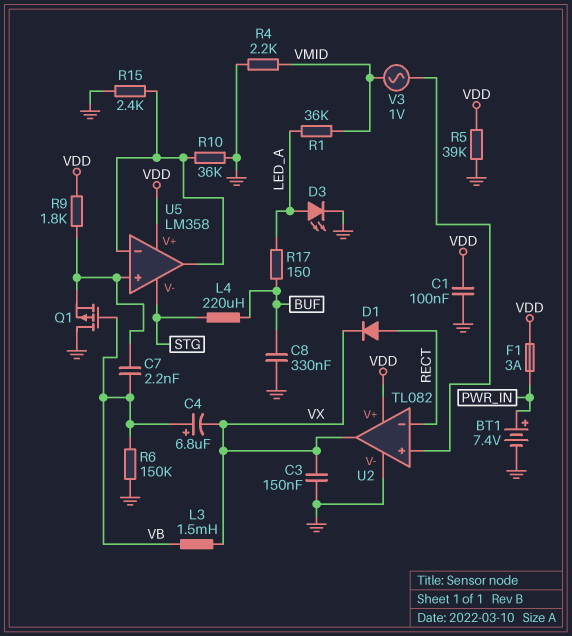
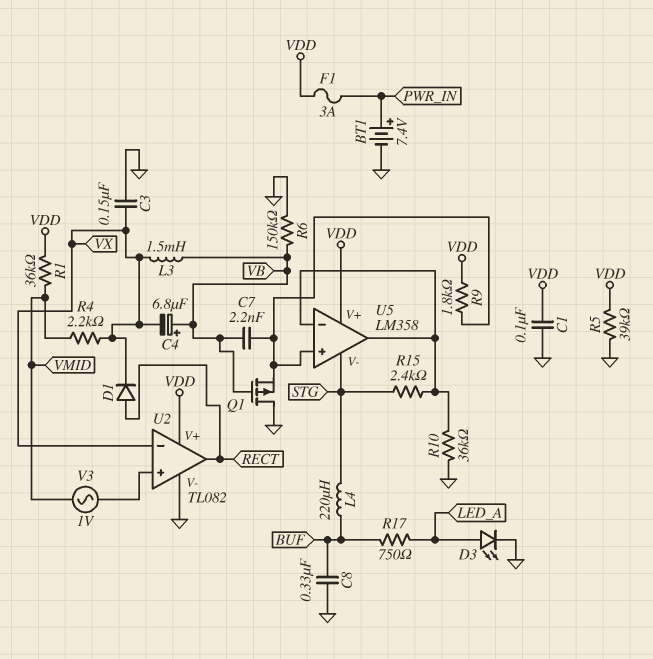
R1: 36k (LED_A, VMID) -> 36k (VDD, VMID)
R4: 2.2k (GND, VMID) -> 2.2k (VMID, VX)
R15: 2.4k (GND, U5/in-) -> 2.4k (STG, U5/in-)
R17: 150 (BUF, LED_A) -> 750 (BUF, LED_A)
U2 pin in-: RECT -> VX
U2 pin out: VX -> RECT

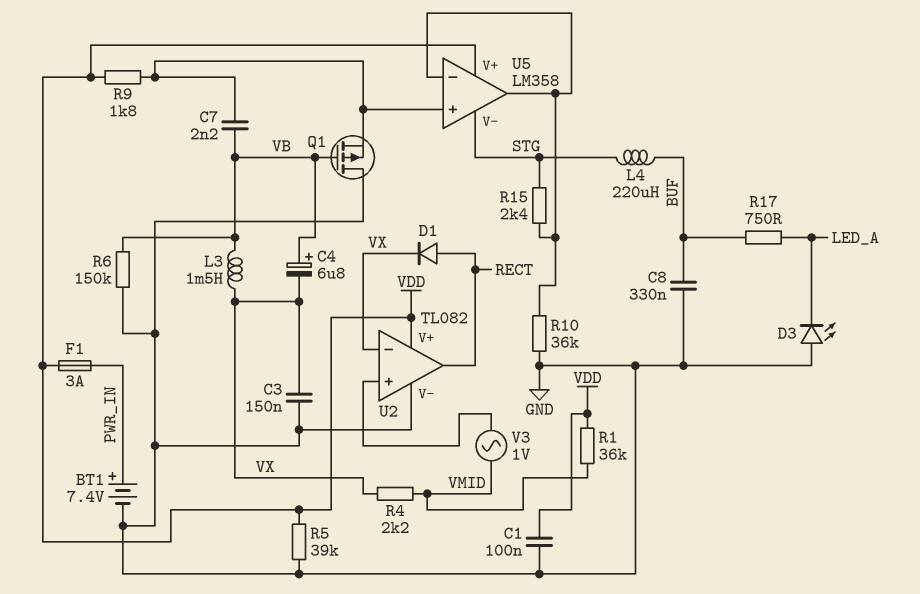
D3: LED (A LED_A, K GND) -> LED (A GND, K LED_A)

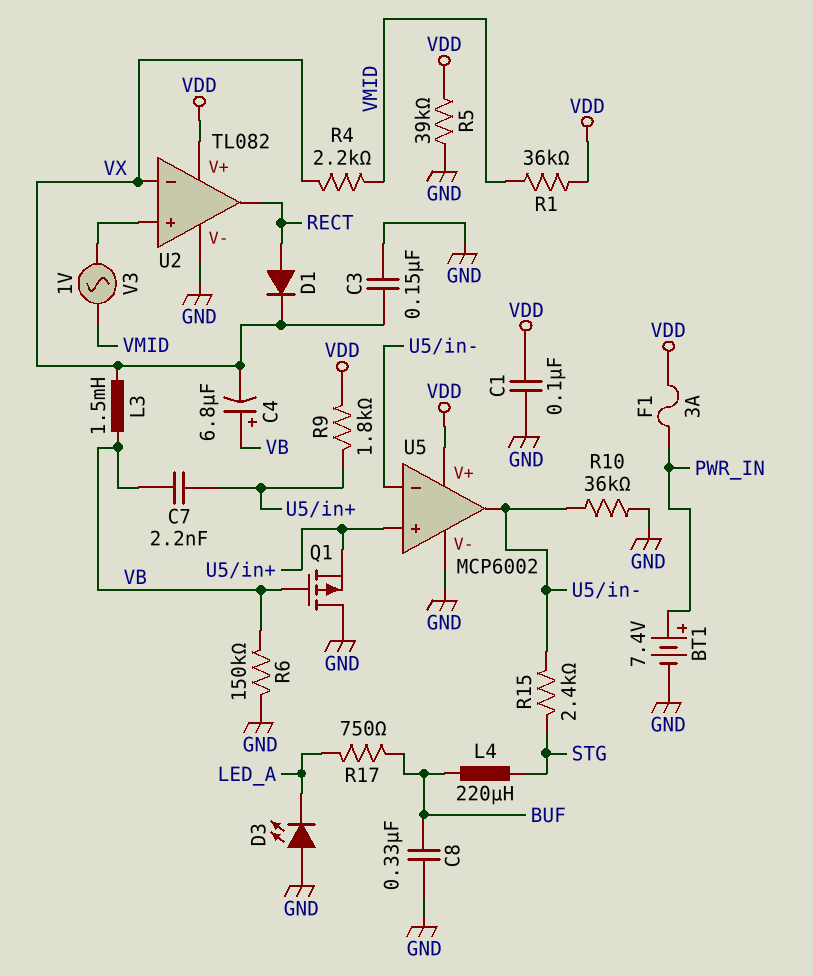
U5: LM358 -> MCP6002
U5 pin V-: STG -> GND

